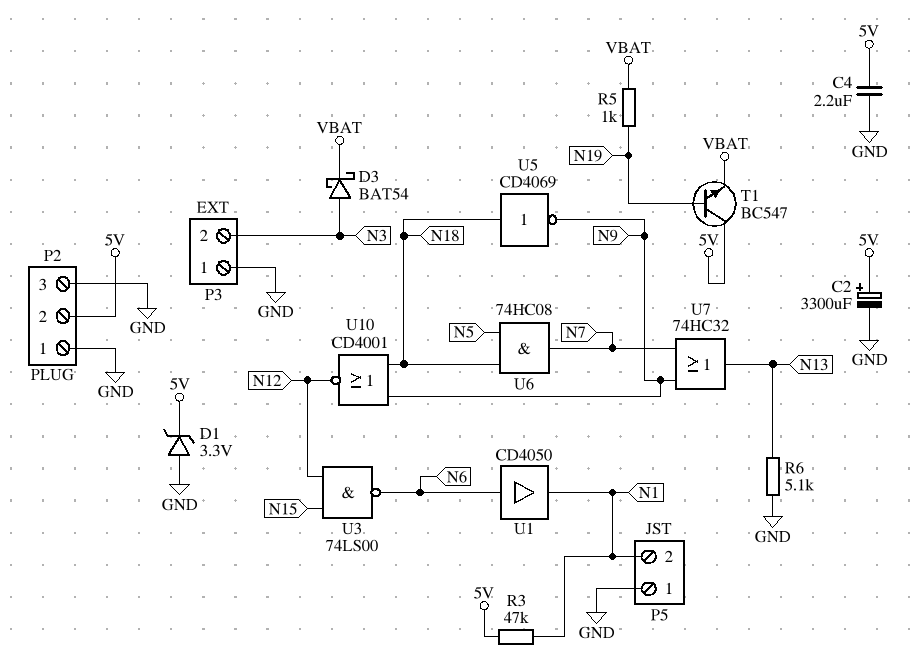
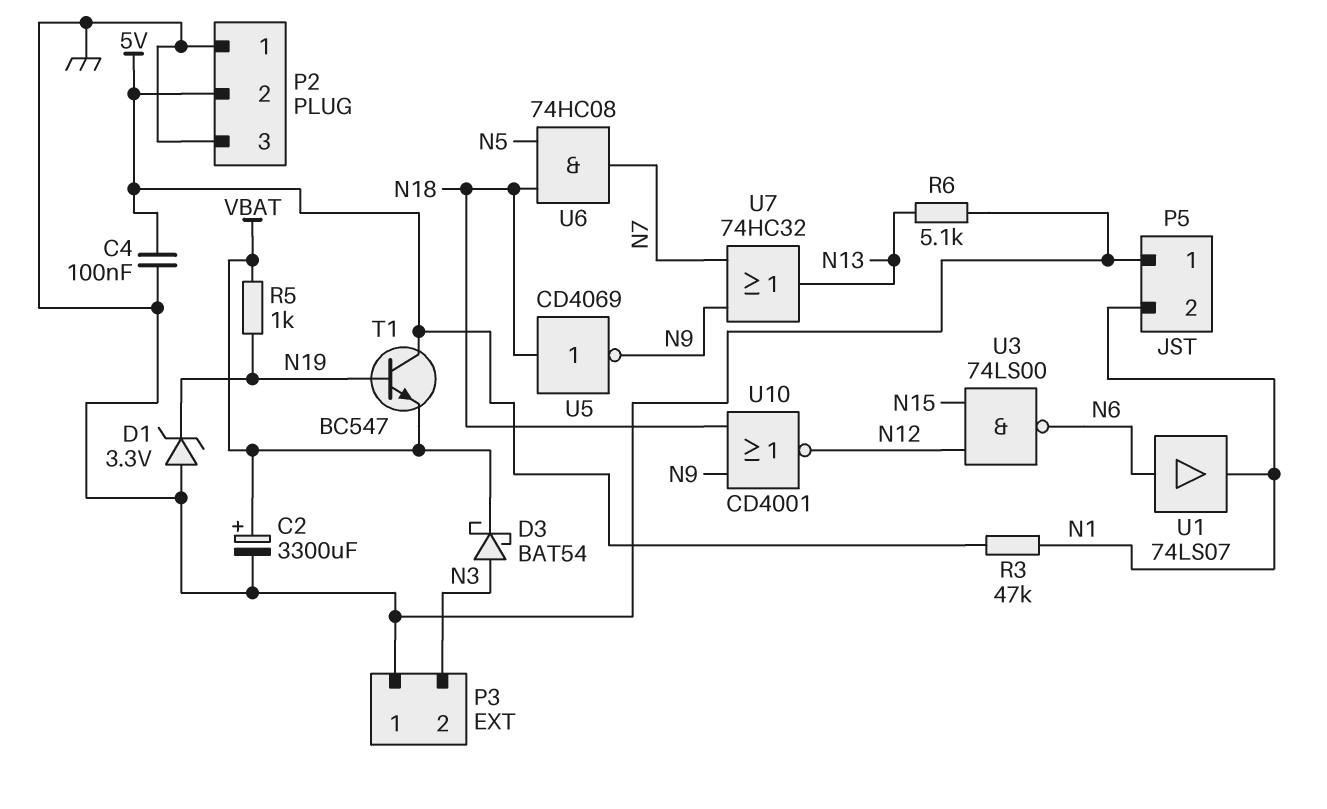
C2: 3300uF (plus 5V, minus GND) -> 3300uF (plus VBAT, minus GND)
C4: 2.2uF (5V, GND) -> 100nF (5V, GND)
D1: zener 3.3V (A GND, K 5V) -> zener 3.3V (A GND, K N19)
U1: buffer CD4050 (in N6, out N1) -> buffer 74LS07 (in N6, out N1)

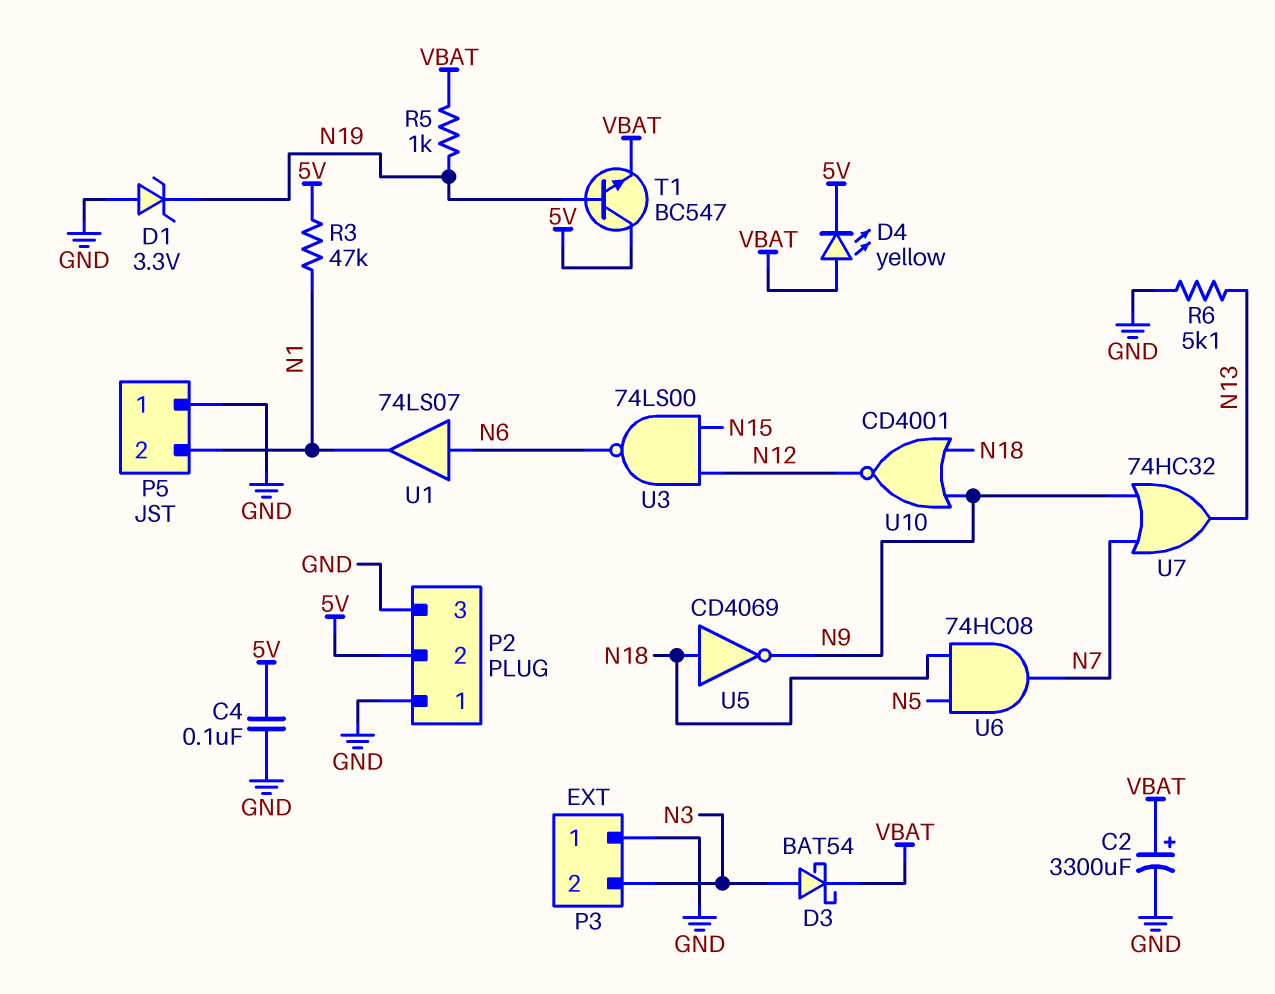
D4: none -> LED yellow (A VBAT, K 5V)

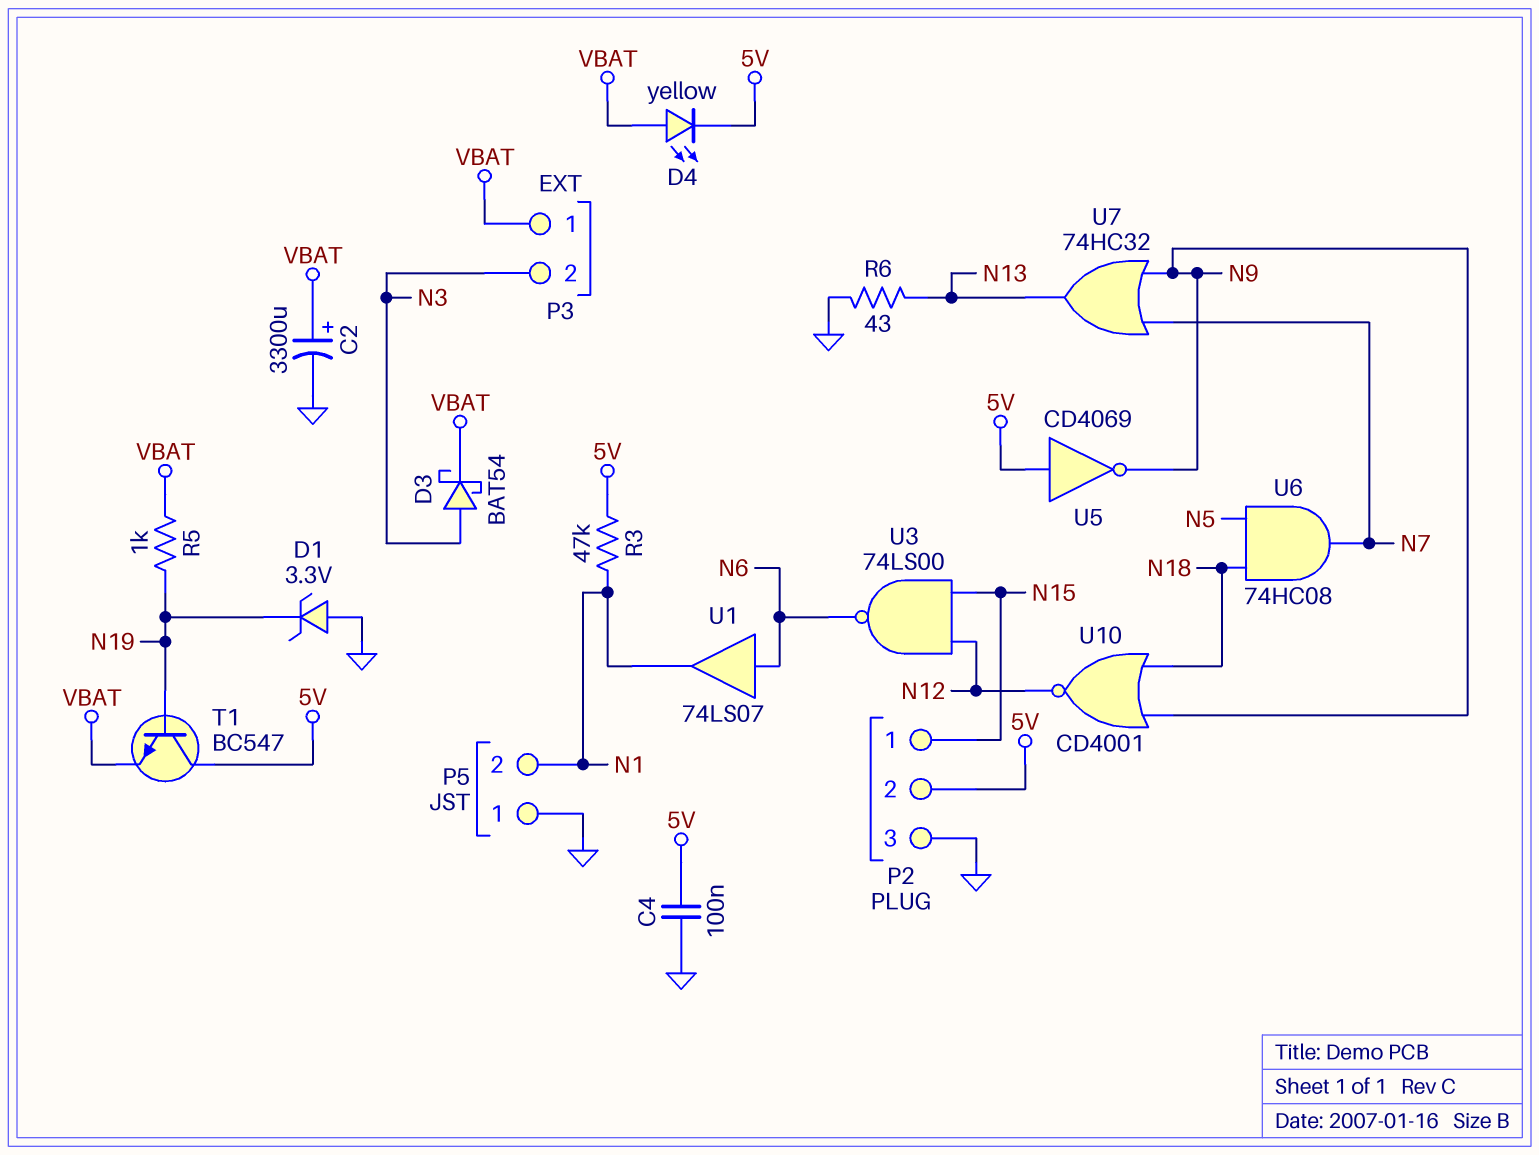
P2 pin 1: GND -> N15
P3 pin 1: GND -> VBAT
R6: 5.1k (GND, N13) -> 43 (GND, N13)
U5: NOT CD4069 (in N18, out N9) -> NOT CD4069 (in 5V, out N9)

